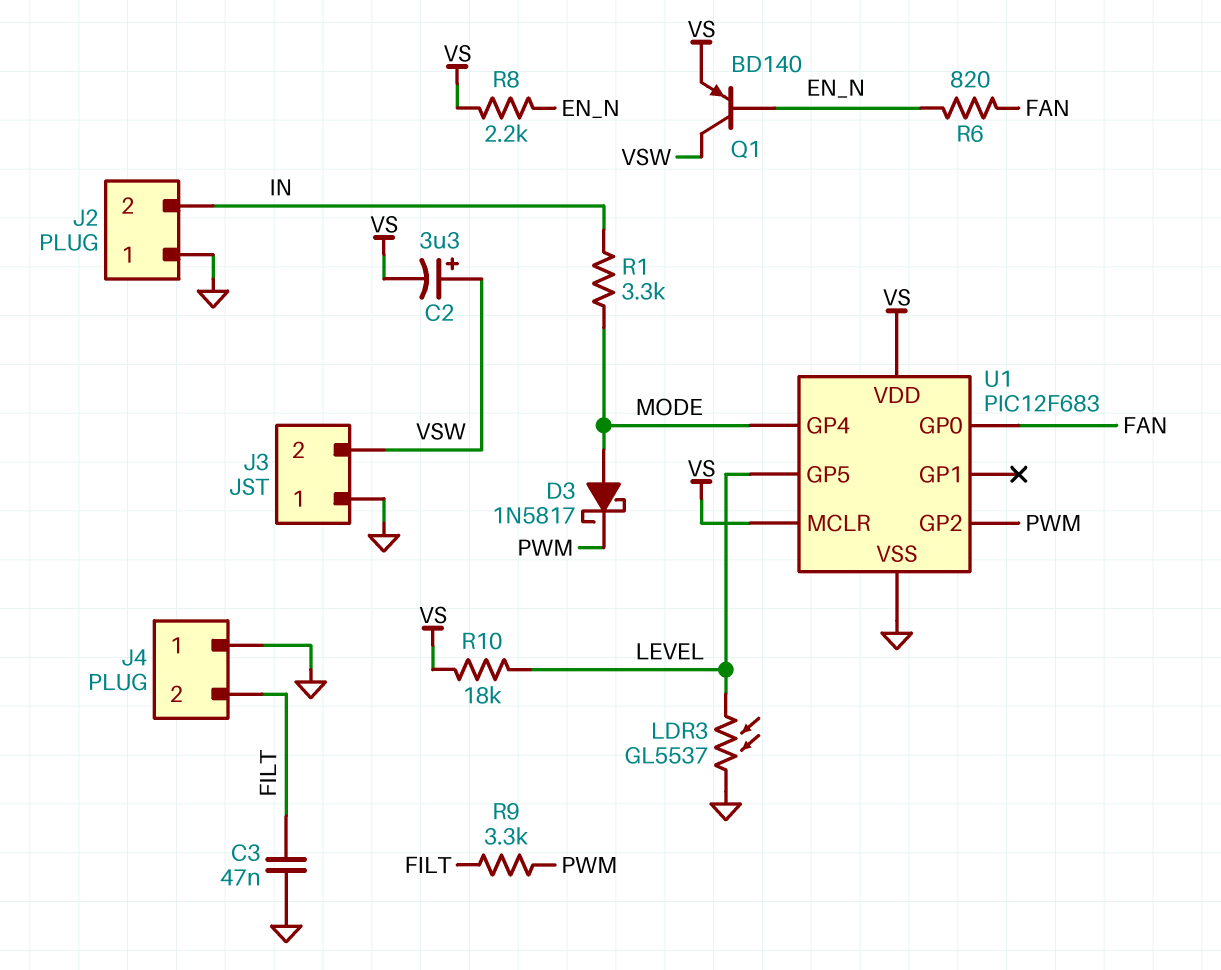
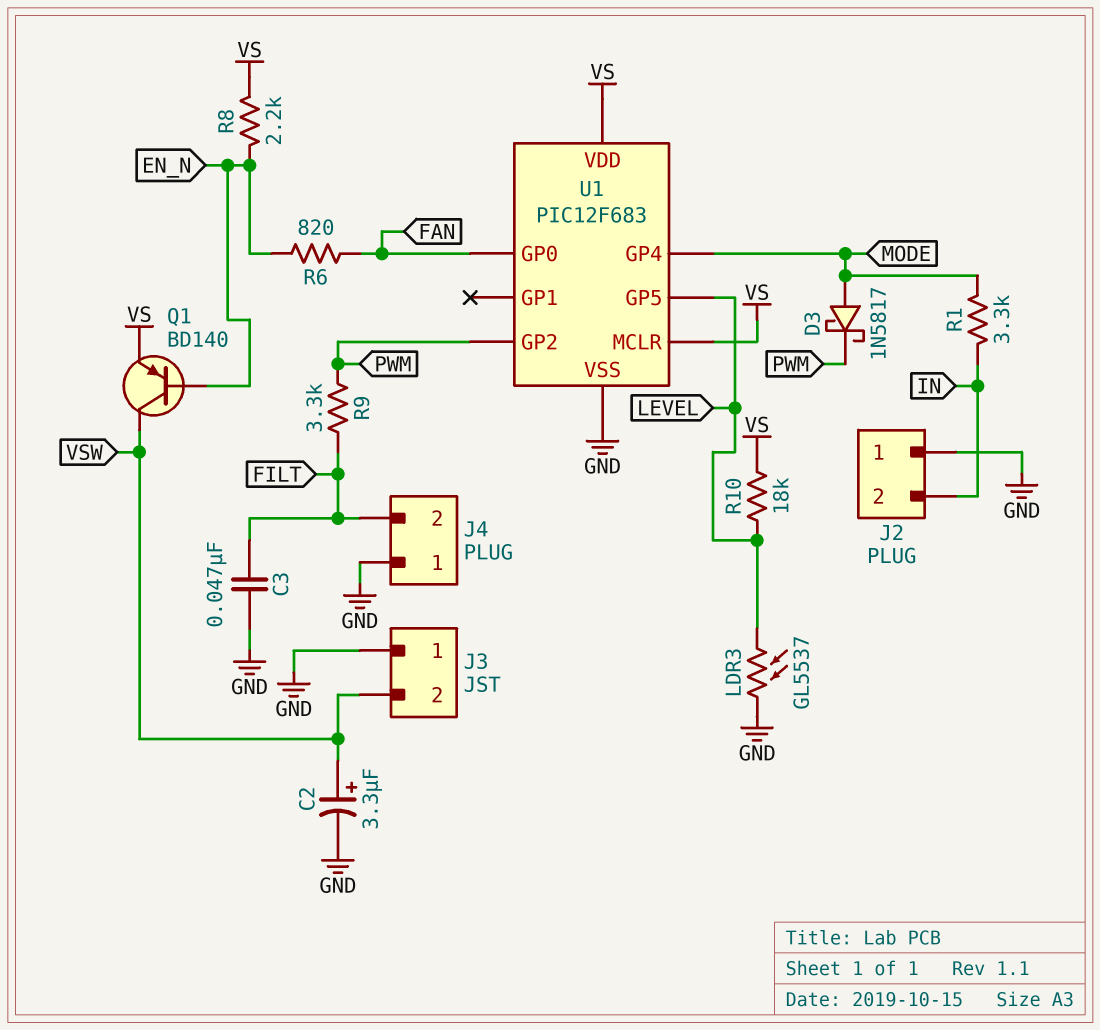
C2: 3.3uF (plus VSW, minus VS) -> 3.3uF (plus VSW, minus GND)

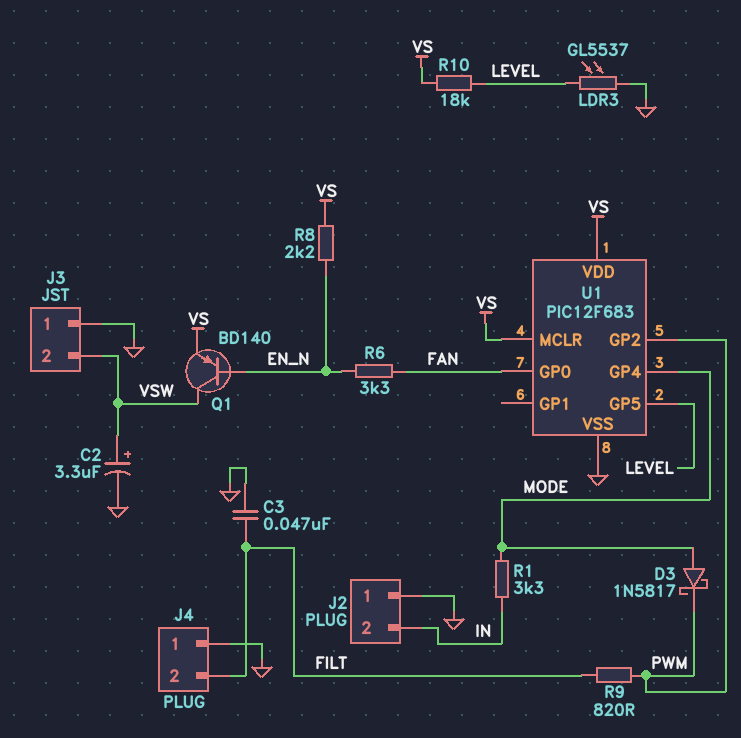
R6: 820 (EN_N, FAN) -> 3.3k (EN_N, FAN)
R9: 3.3k (FILT, PWM) -> 820 (FILT, PWM)

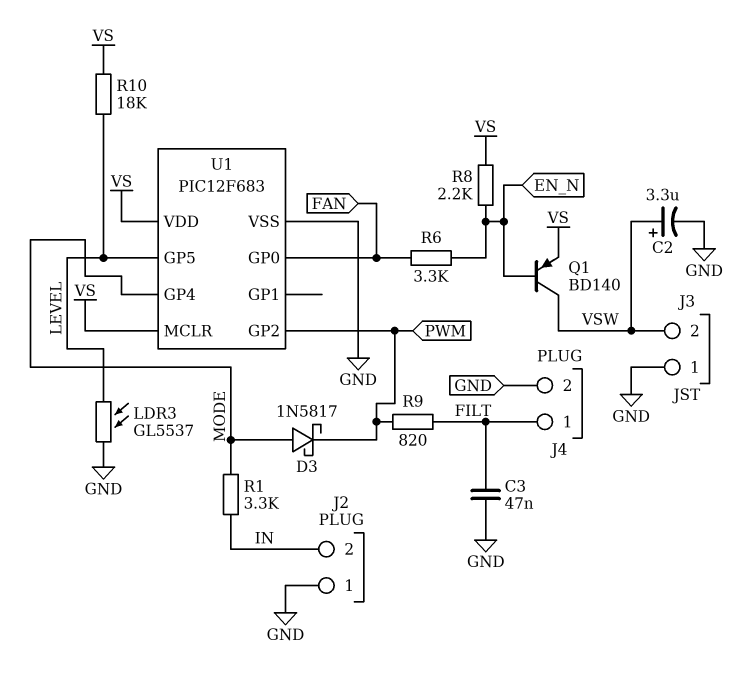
J4 pin 1: GND -> FILT
J4 pin 2: FILT -> GND

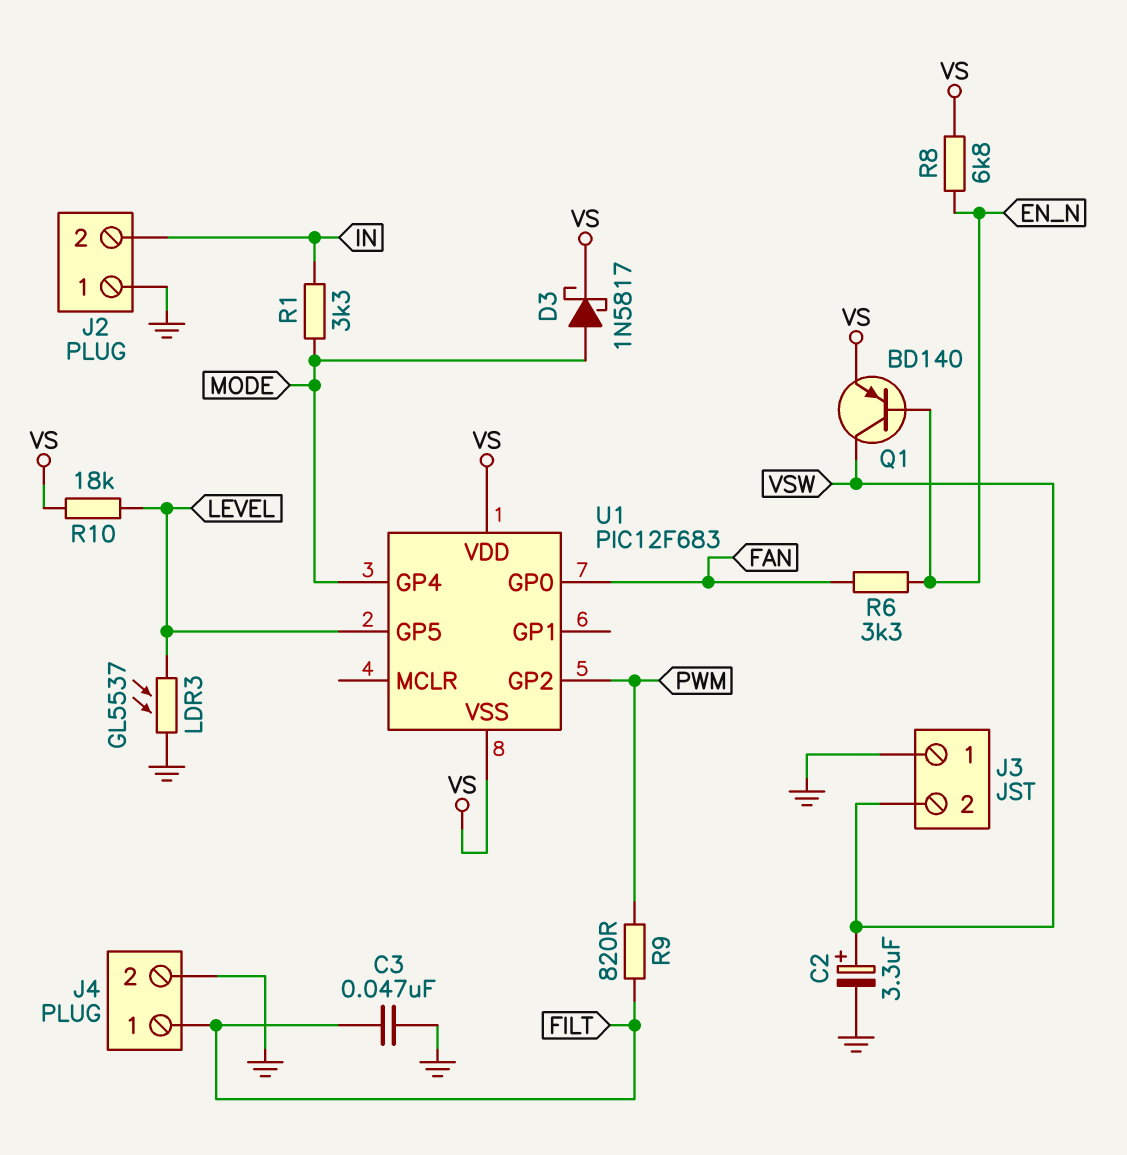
D3: schottky 1N5817 (A MODE, K PWM) -> schottky 1N5817 (A MODE, K VS)
R8: 2.2k (EN_N, VS) -> 6.8k (EN_N, VS)
U1 pin MCLR: VS -> none
U1 pin VSS: GND -> VS

